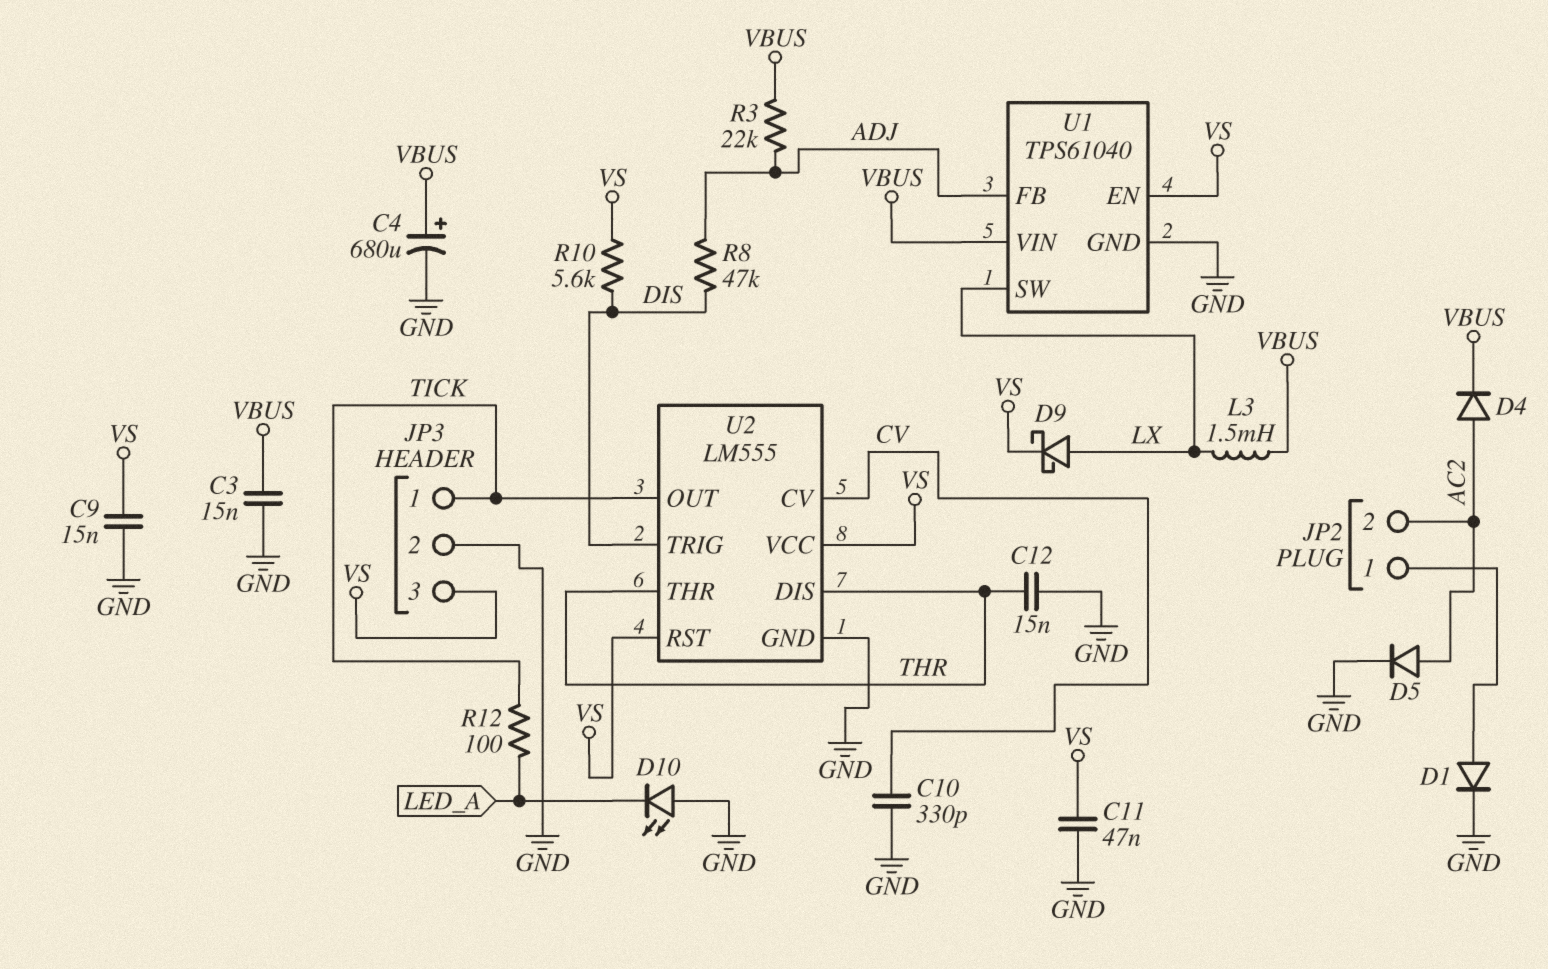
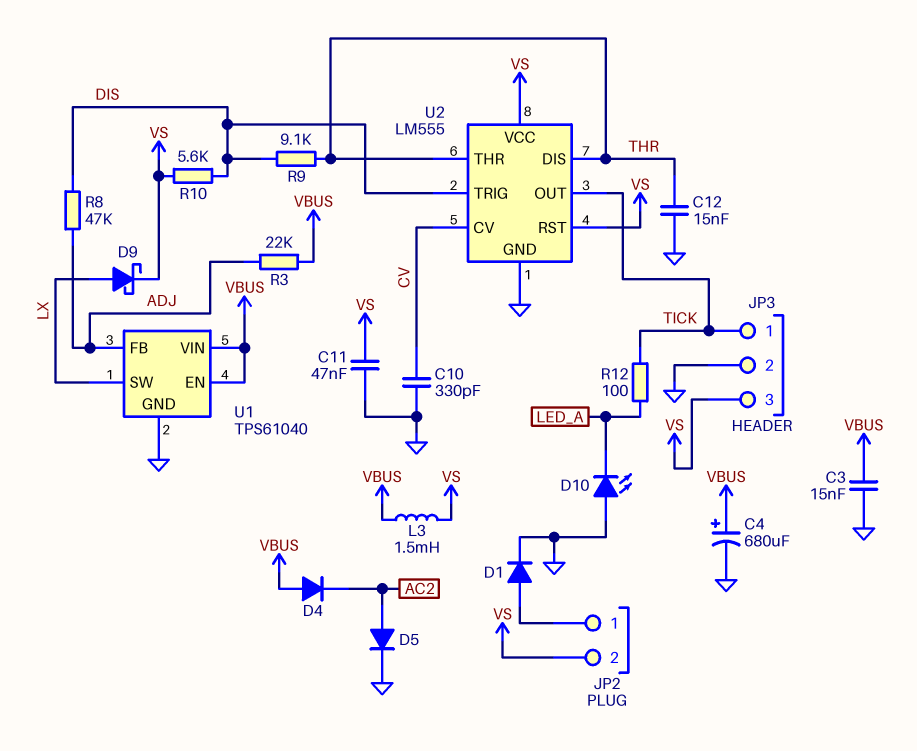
C9: 15nF (GND, VS) -> none
D4: diode (A AC2, K VBUS) -> diode (A VBUS, K AC2)
JP2 pin 2: AC2 -> VS
L3: 1.5mH (LX, VBUS) -> 1.5mH (VBUS, VS)
R9: none -> 9.1k (DIS, THR)
U1 pin EN: VS -> VBUS

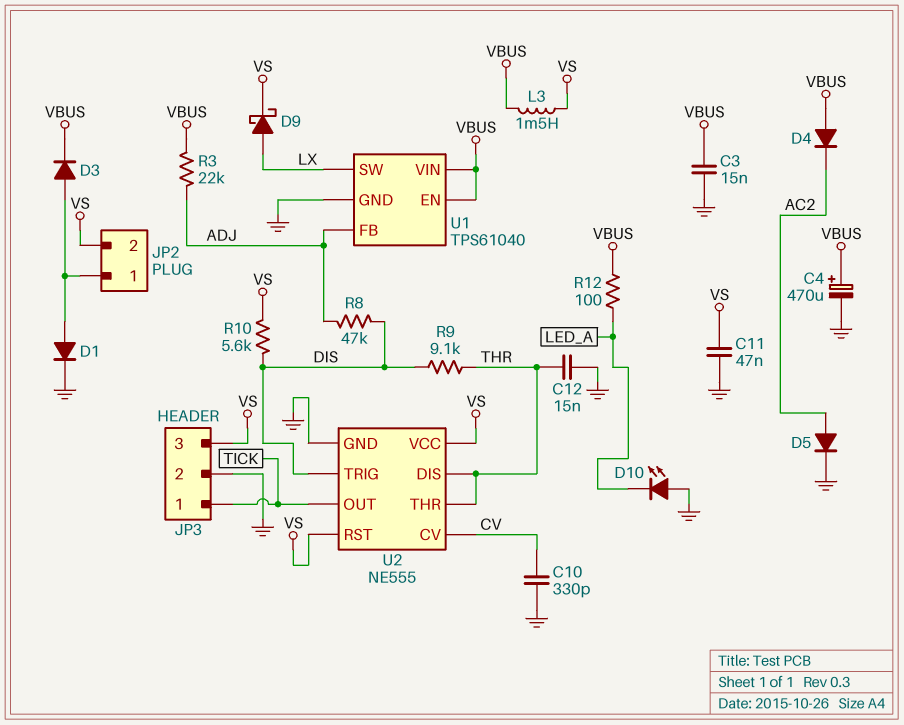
C4: 680uF (plus VBUS, minus GND) -> 470uF (plus VBUS, minus GND)
D3: none -> diode (A JP2/1, K VBUS)
R12: 100 (LED_A, TICK) -> 100 (LED_A, VBUS)
U2: LM555 -> NE555

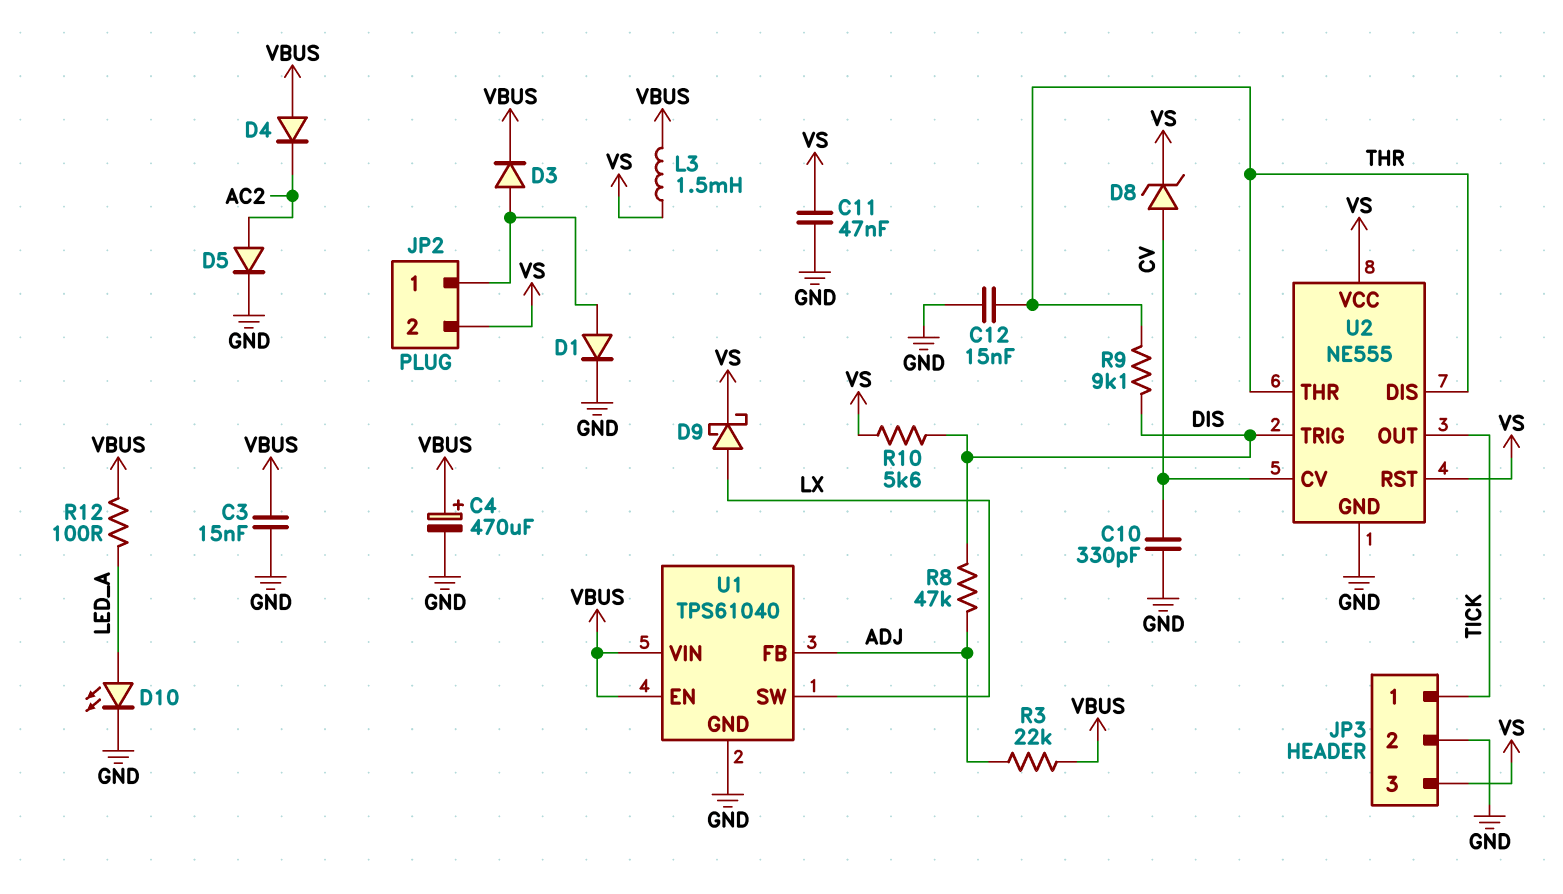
D8: none -> zener (A CV, K VS)
D10: LED (A GND, K LED_A) -> LED (A LED_A, K GND)

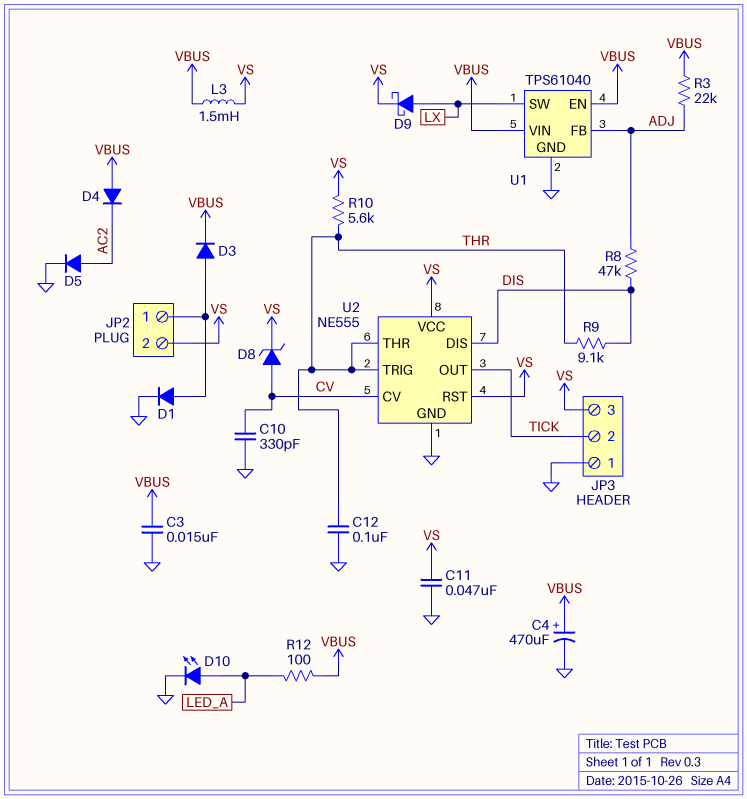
C12: 15nF (GND, THR) -> 100nF (GND, THR)
JP3 pin 1: TICK -> GND
JP3 pin 2: GND -> TICK
R10: 5.6k (DIS, VS) -> 5.6k (THR, VS)
U2 pin DIS: THR -> DIS
U2 pin TRIG: DIS -> THR

